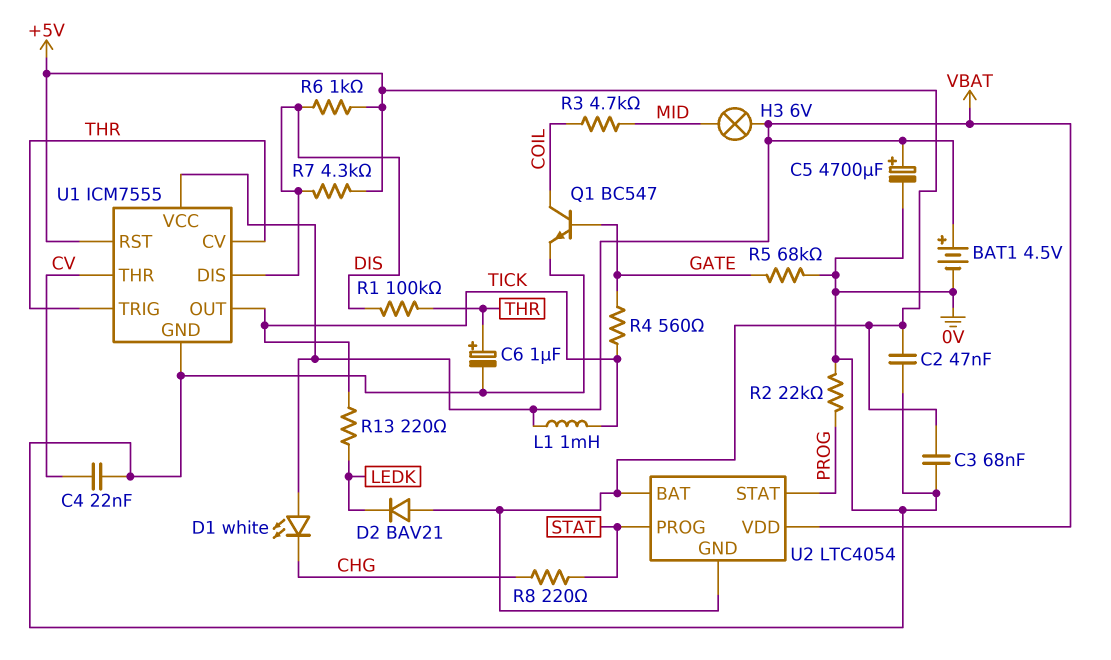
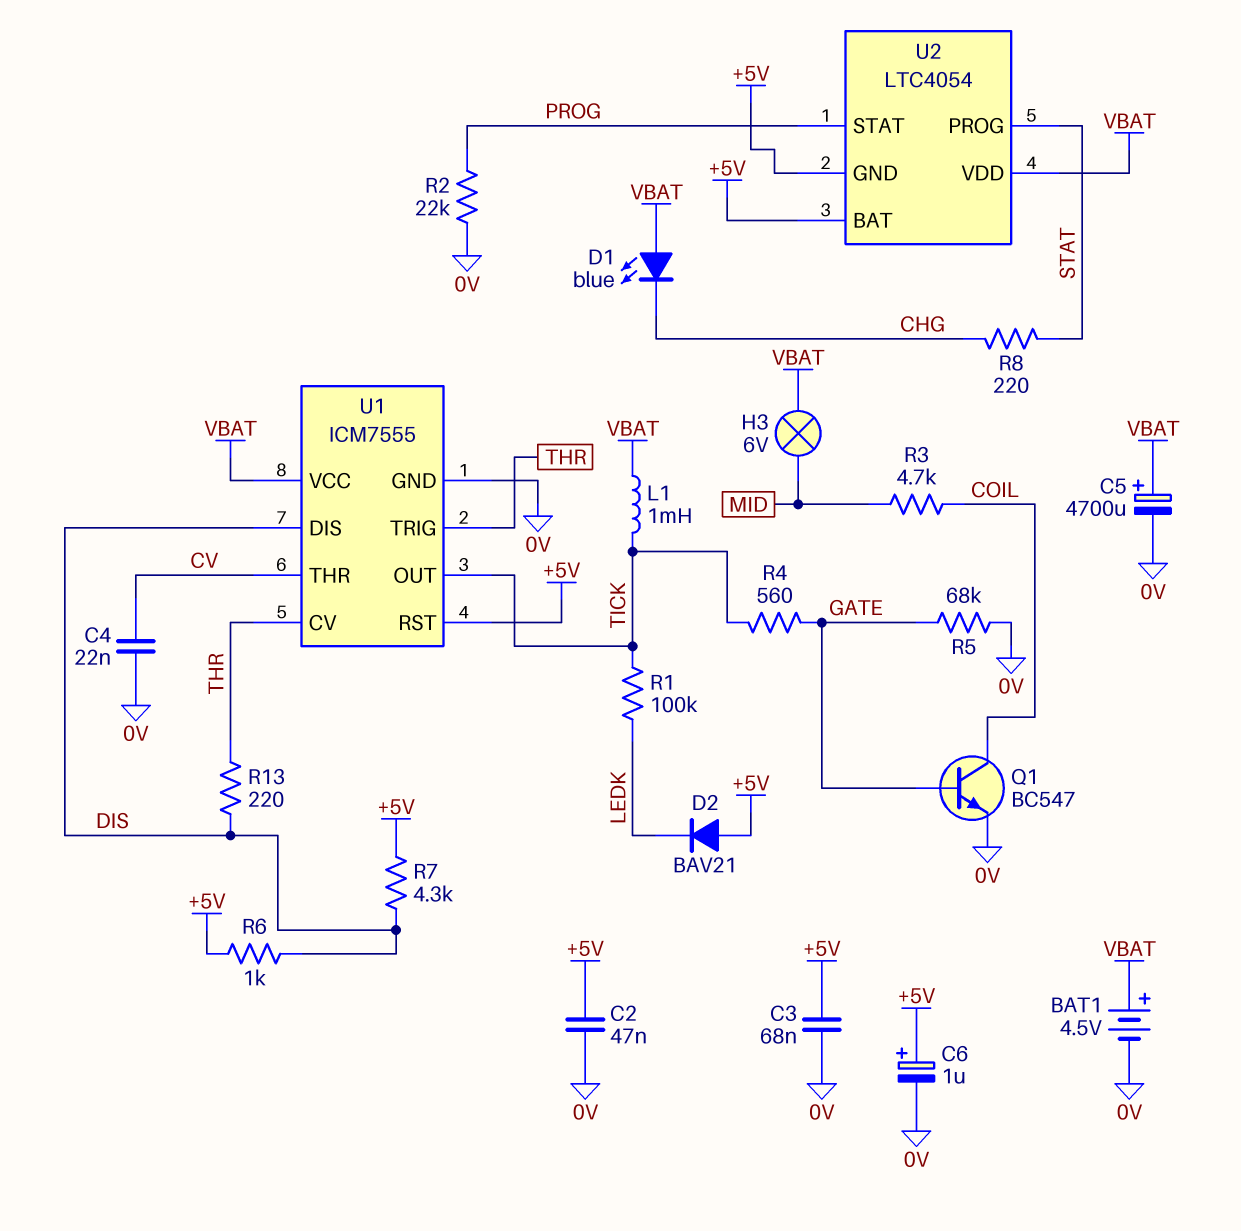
C6: 1uF (plus THR, minus 0V) -> 1uF (plus +5V, minus 0V)
D1: LED white (A VBAT, K CHG) -> LED blue (A VBAT, K CHG)
R1: 100k (DIS, THR) -> 100k (LEDK, TICK)
R13: 220 (LEDK, TICK) -> 220 (DIS, THR)

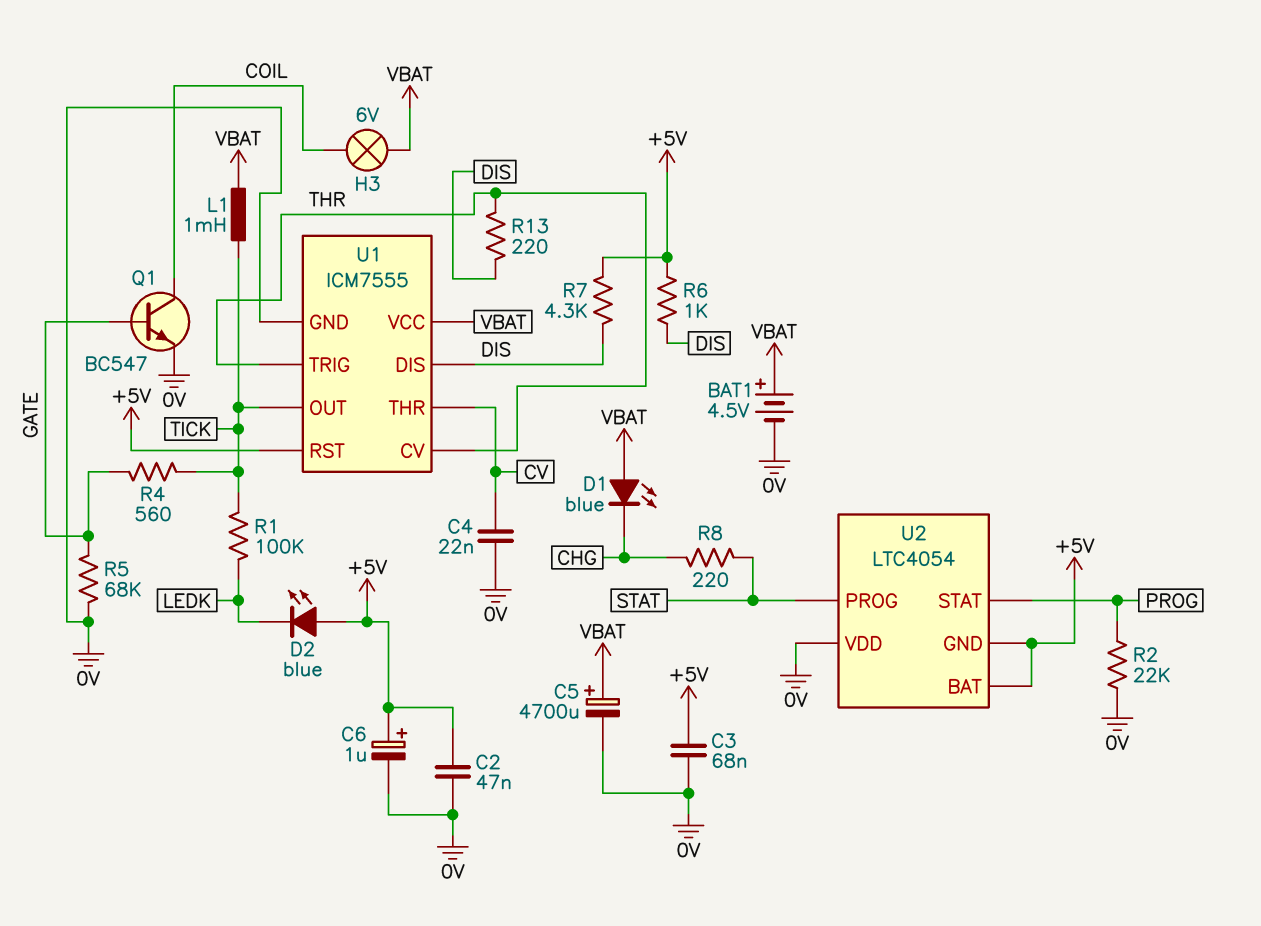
D2: diode BAV21 (A +5V, K LEDK) -> LED blue (A +5V, K LEDK)
H3: lamp 6V (MID, VBAT) -> lamp 6V (COIL, VBAT)
R3: 4.7k (COIL, MID) -> none
U2 pin VDD: VBAT -> 0V

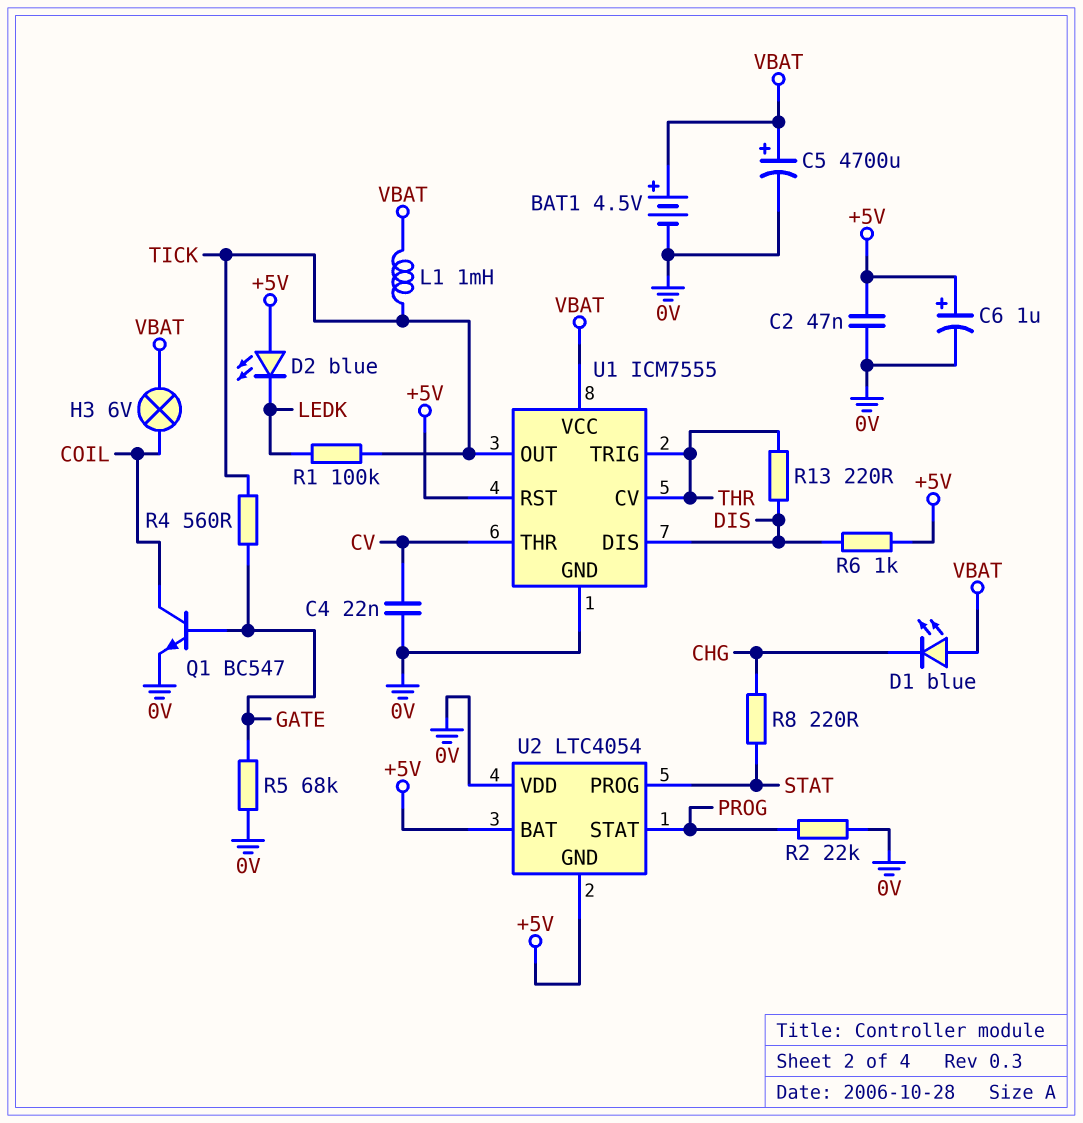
C3: 68nF (+5V, 0V) -> none
R7: 4.3k (+5V, DIS) -> none

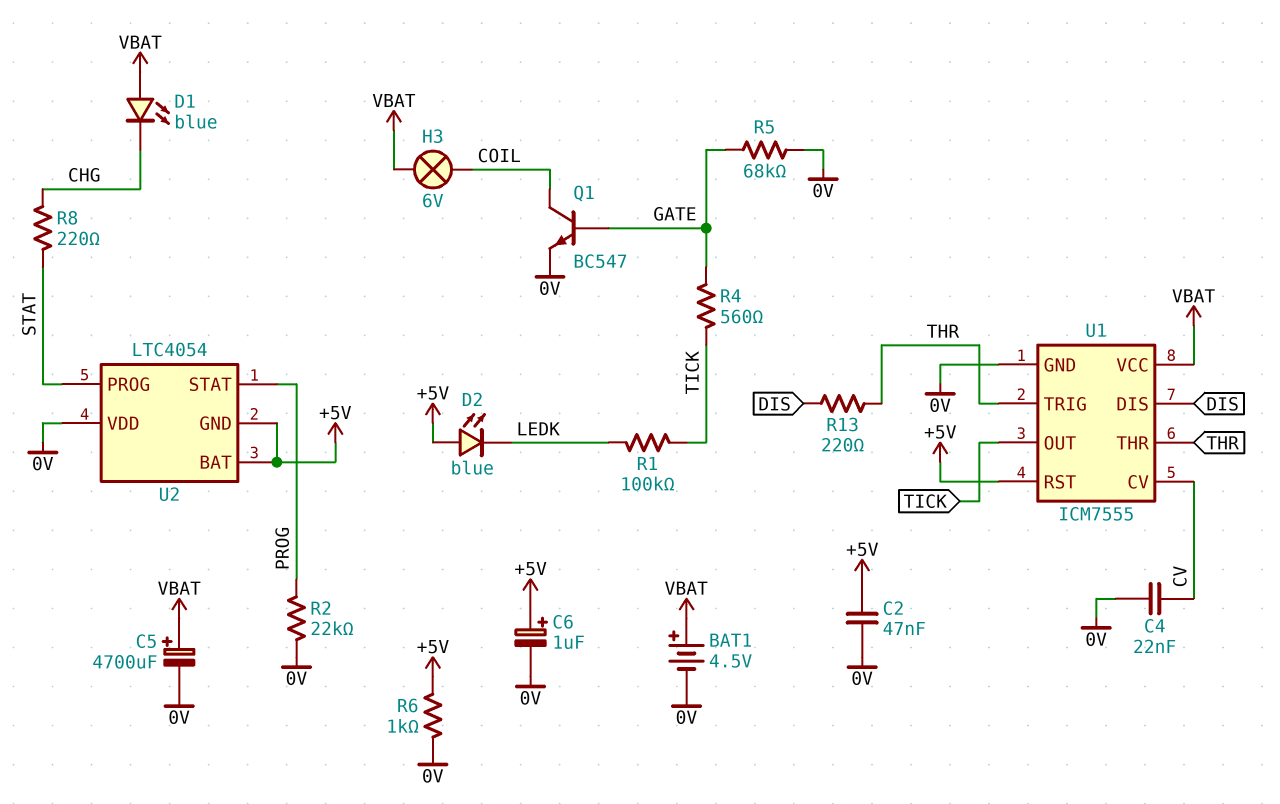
L1: 1mH (TICK, VBAT) -> none
R6: 1k (+5V, DIS) -> 1k (+5V, 0V)
U1 pin CV: THR -> CV
U1 pin THR: CV -> THR

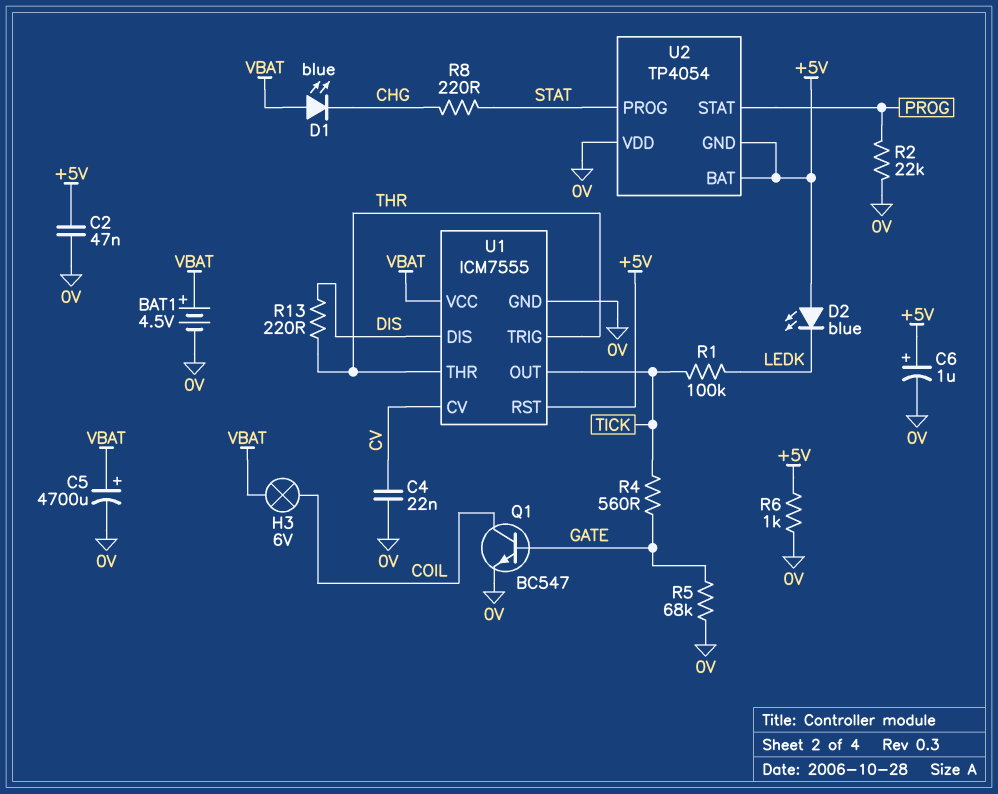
U2: LTC4054 -> TP4054

